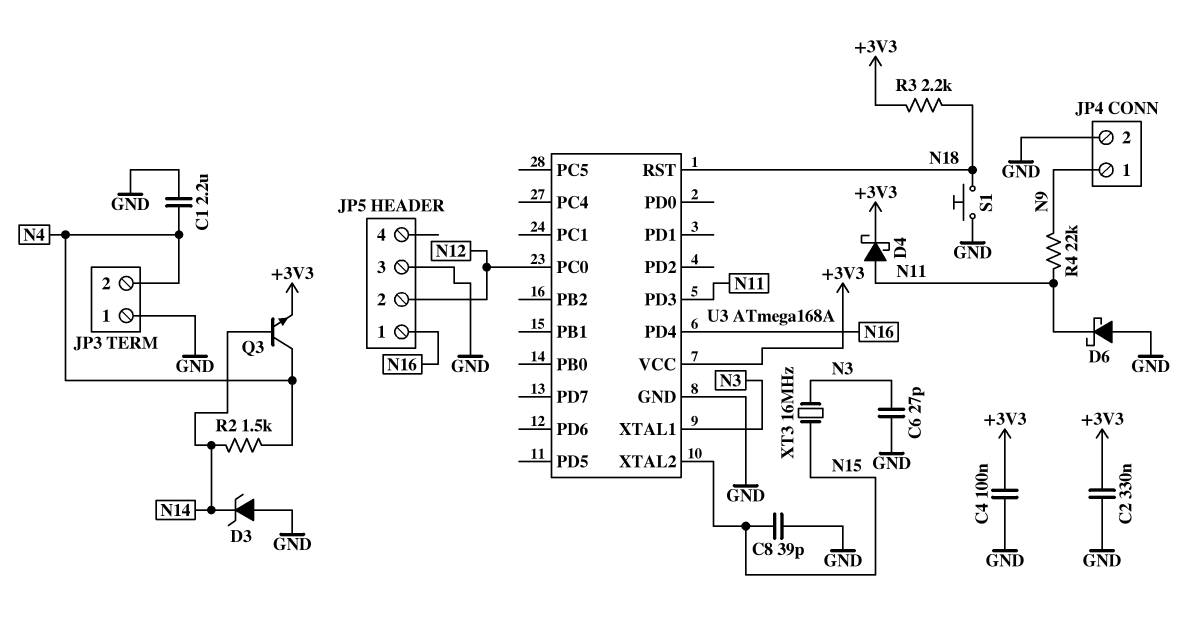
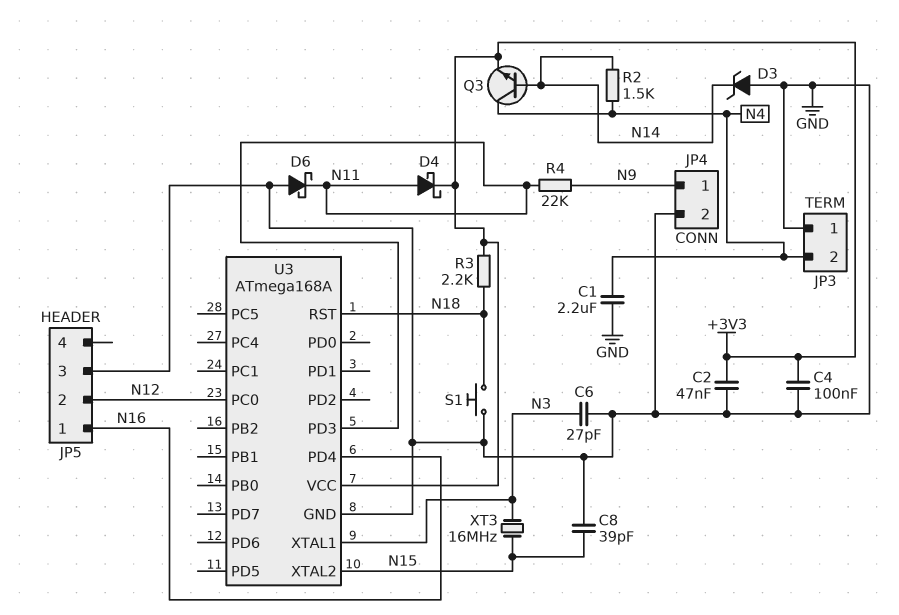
C2: 330nF (+3V3, GND) -> 47nF (+3V3, GND)

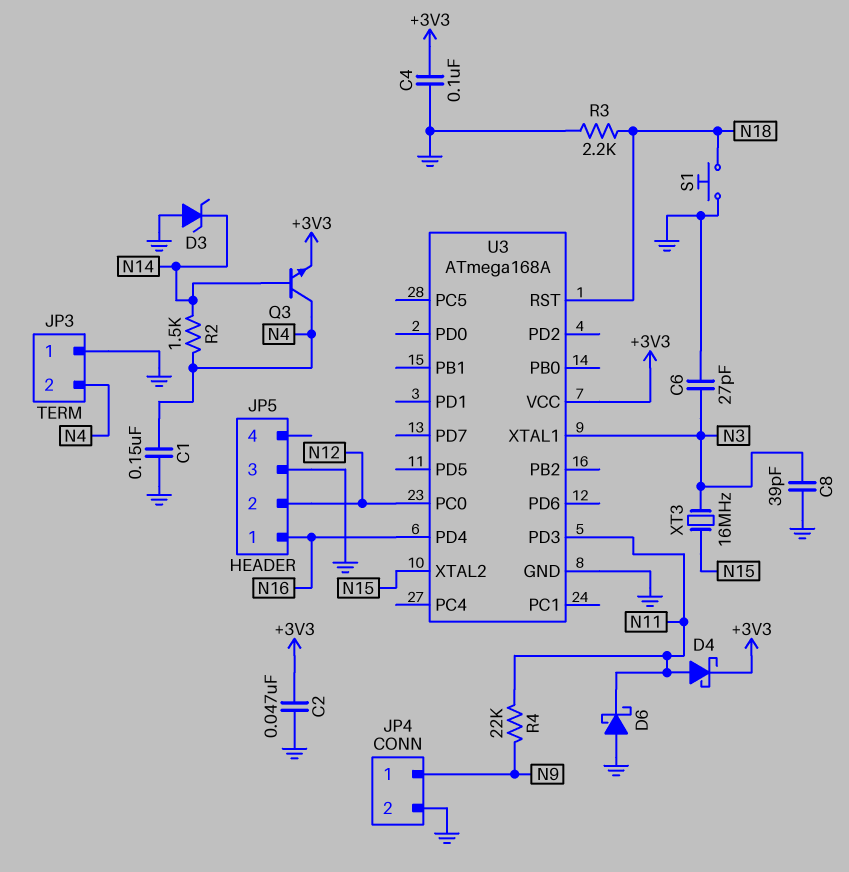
C1: 2.2uF (GND, N4) -> 150nF (GND, N4)
C8: 39pF (GND, N15) -> 39pF (GND, N3)
R3: 2.2k (+3V3, N18) -> 2.2k (GND, N18)

